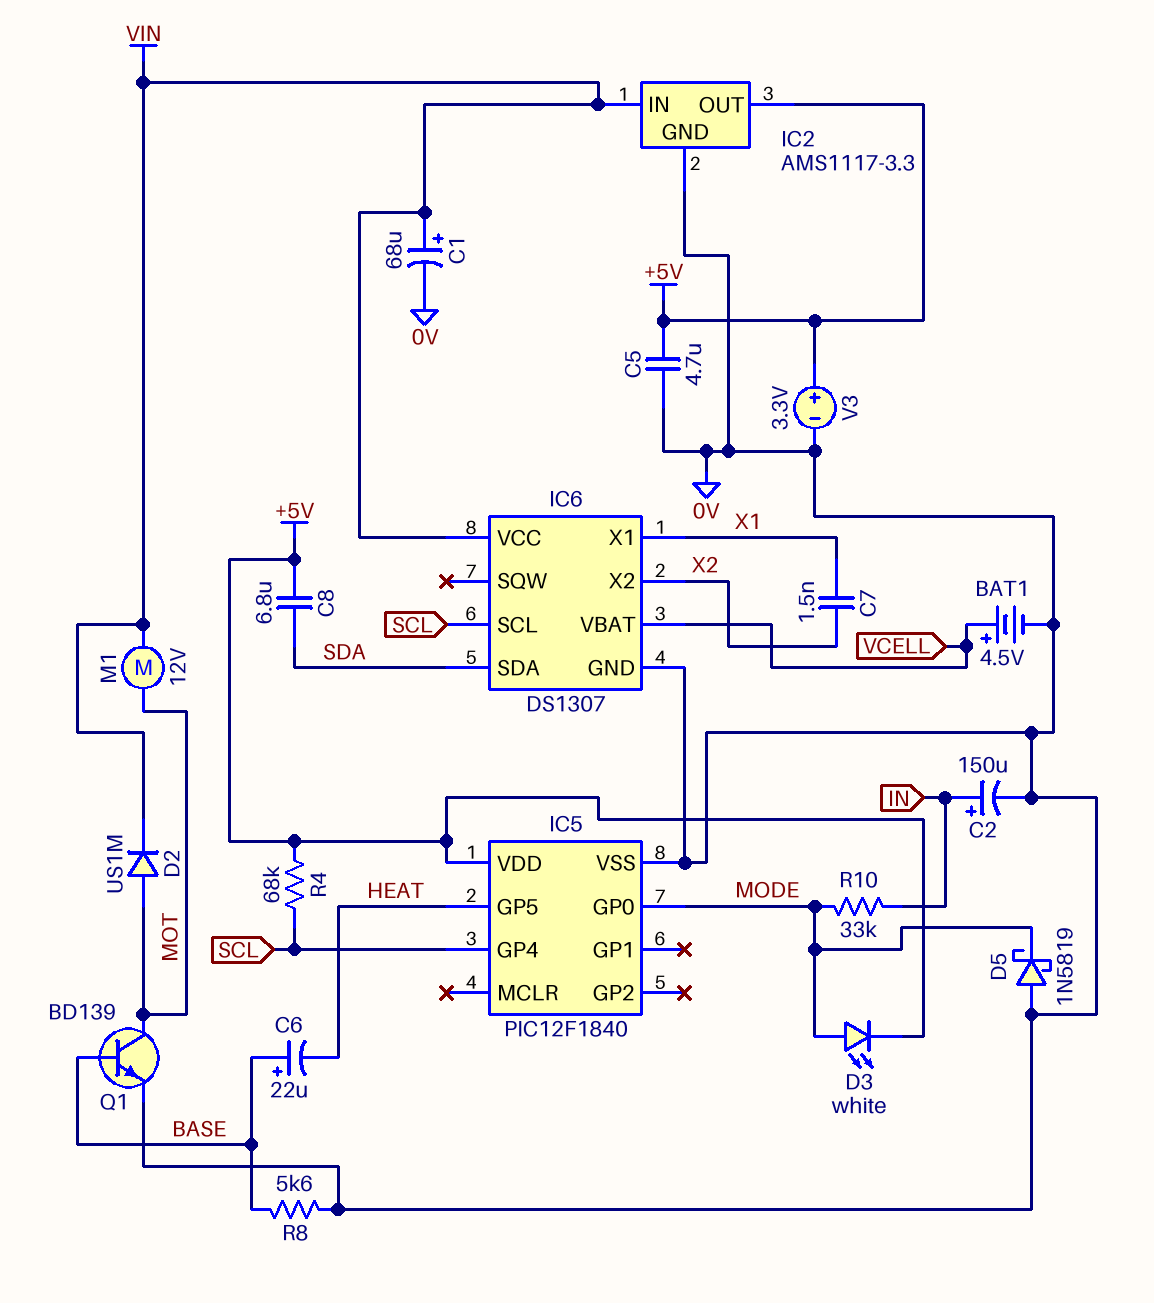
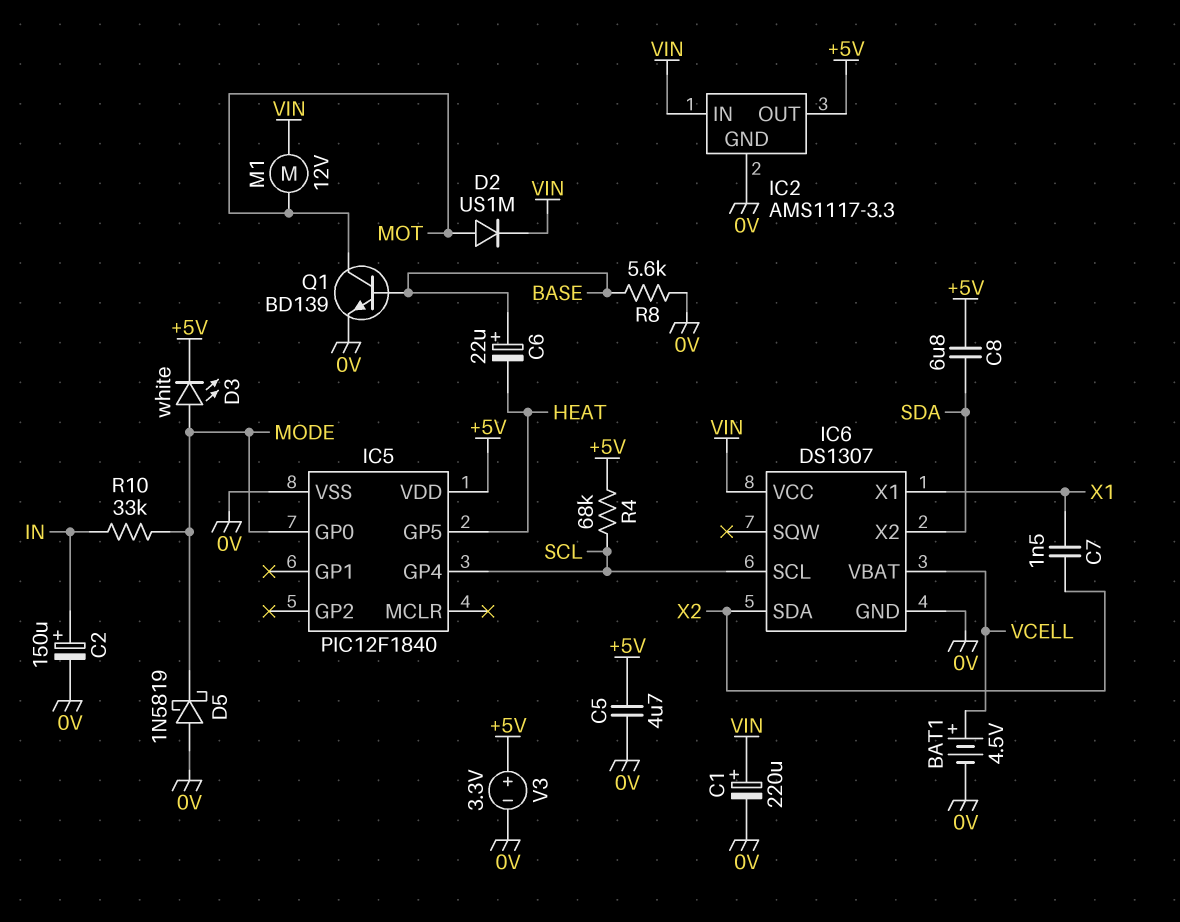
C1: 68uF (plus VIN, minus 0V) -> 220uF (plus VIN, minus 0V)
IC6 pin SDA: SDA -> X2
IC6 pin X2: X2 -> SDA

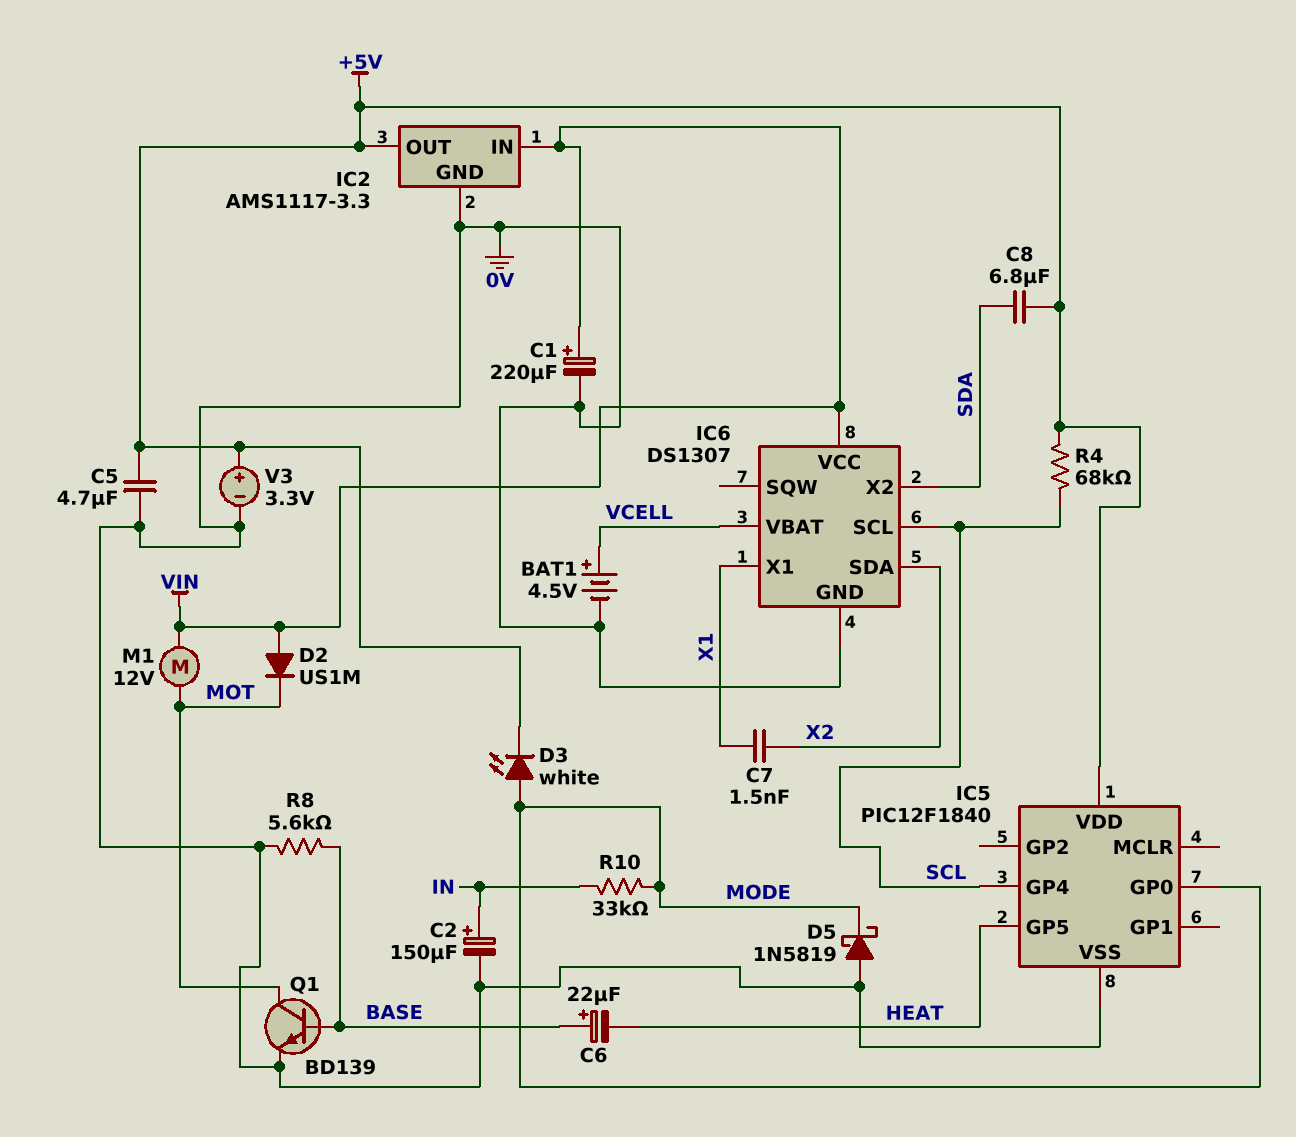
D2: diode US1M (A MOT, K VIN) -> diode US1M (A VIN, K MOT)

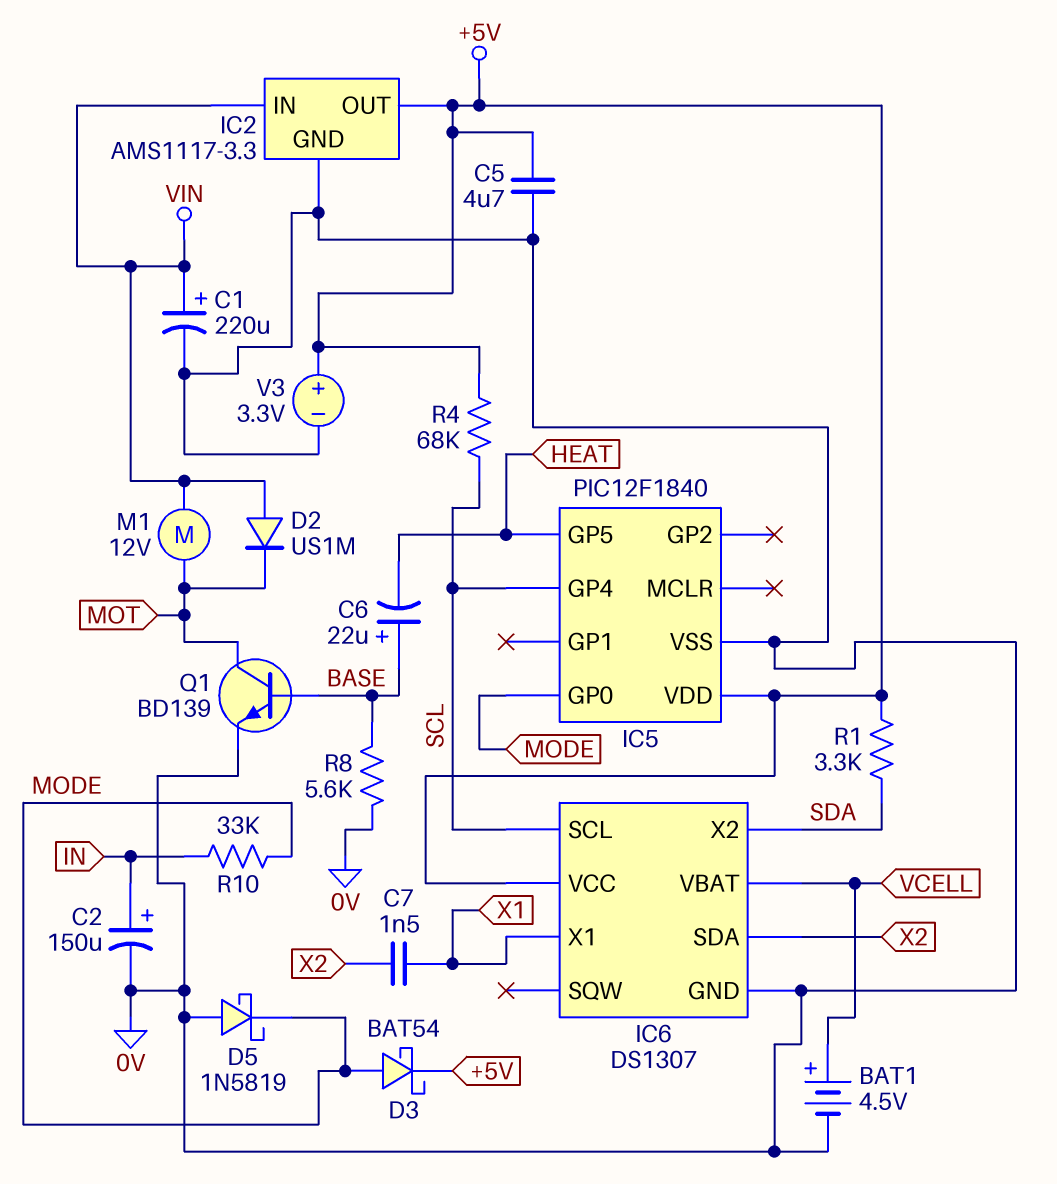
C8: 6.8uF (+5V, SDA) -> none
D3: LED white (A MODE, K +5V) -> schottky BAT54 (A MODE, K +5V)
IC6 pin VCC: VIN -> +5V
R1: none -> 3.3k (+5V, SDA)

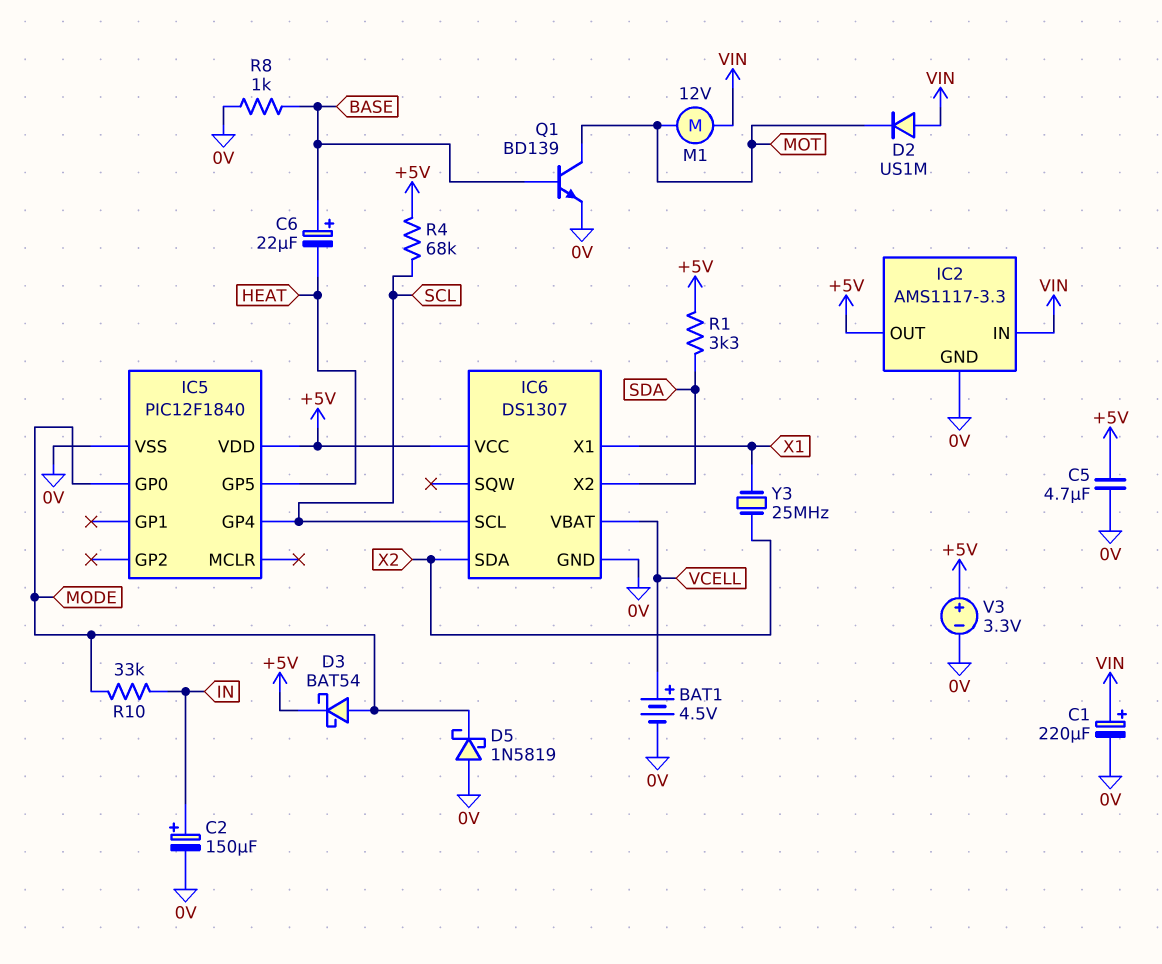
C7: 1.5nF (X1, X2) -> none
R8: 5.6k (0V, BASE) -> 1k (0V, BASE)
Y3: none -> 25MHz (X1, X2)

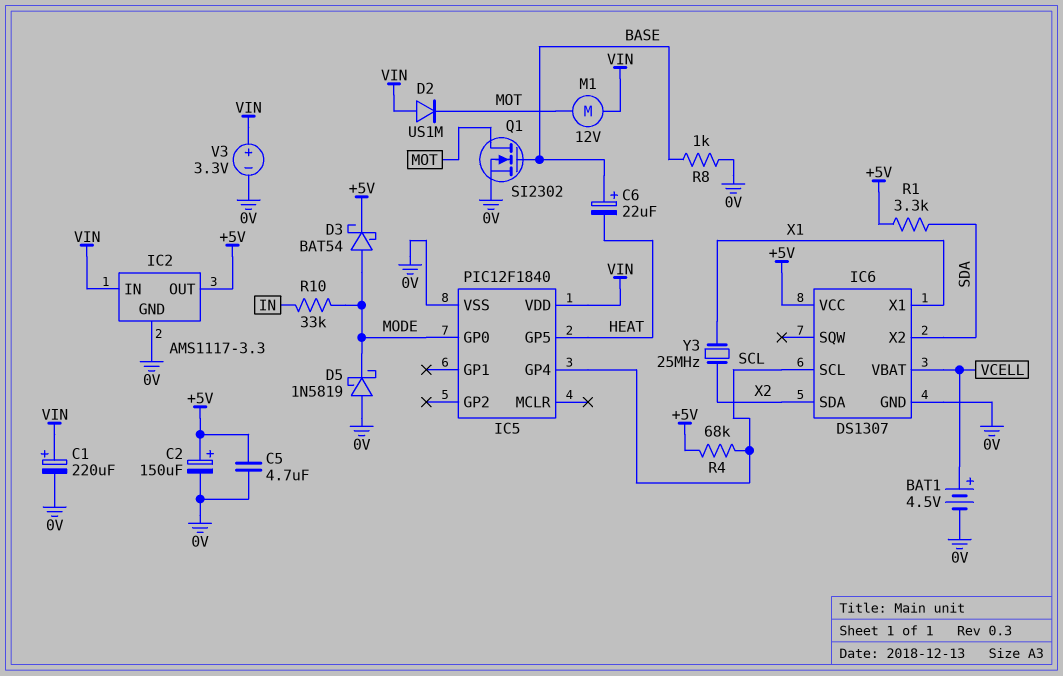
C2: 150uF (plus IN, minus 0V) -> 150uF (plus +5V, minus 0V)
IC5 pin VDD: +5V -> VIN
Q1: NPN BD139 (B BASE, C MOT, E 0V) -> NMOS SI2302 (G BASE, D MOT, S 0V)
V3: 3.3V (plus +5V, minus 0V) -> 3.3V (plus VIN, minus 0V)

